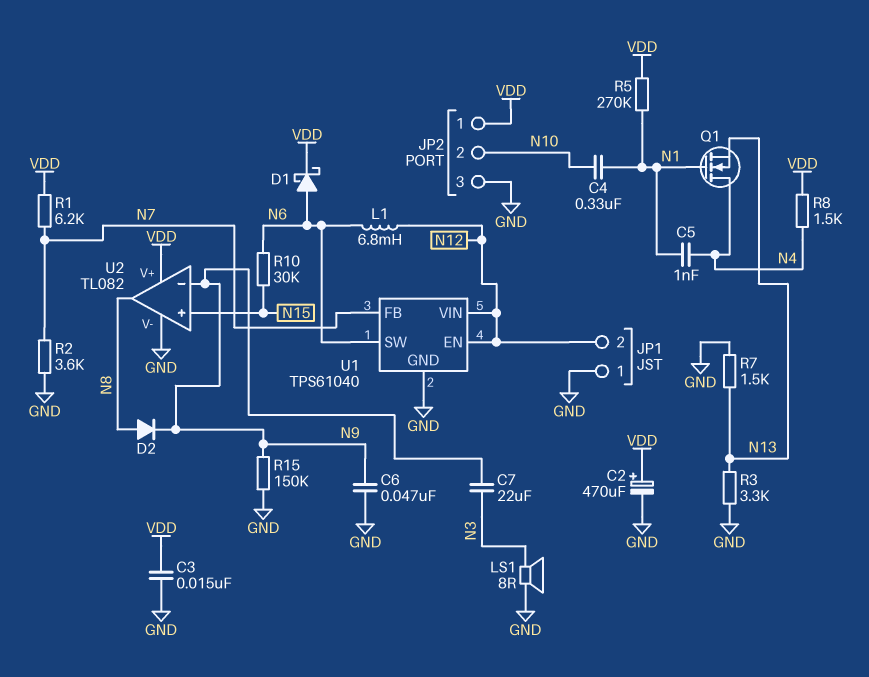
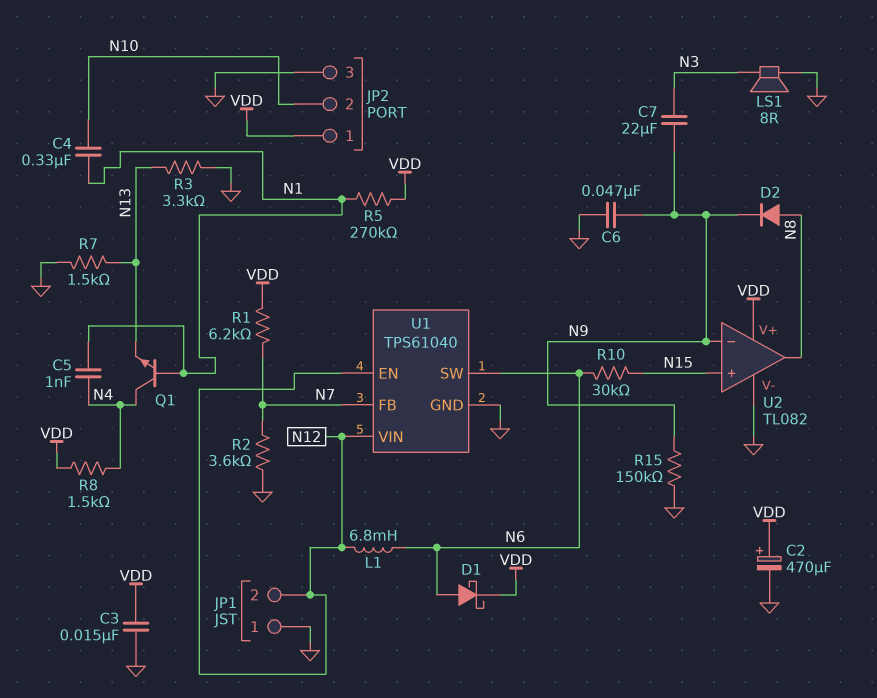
Q1: NMOS (G N1, D N4, S N13) -> NPN (B N1, C N4, E N13)

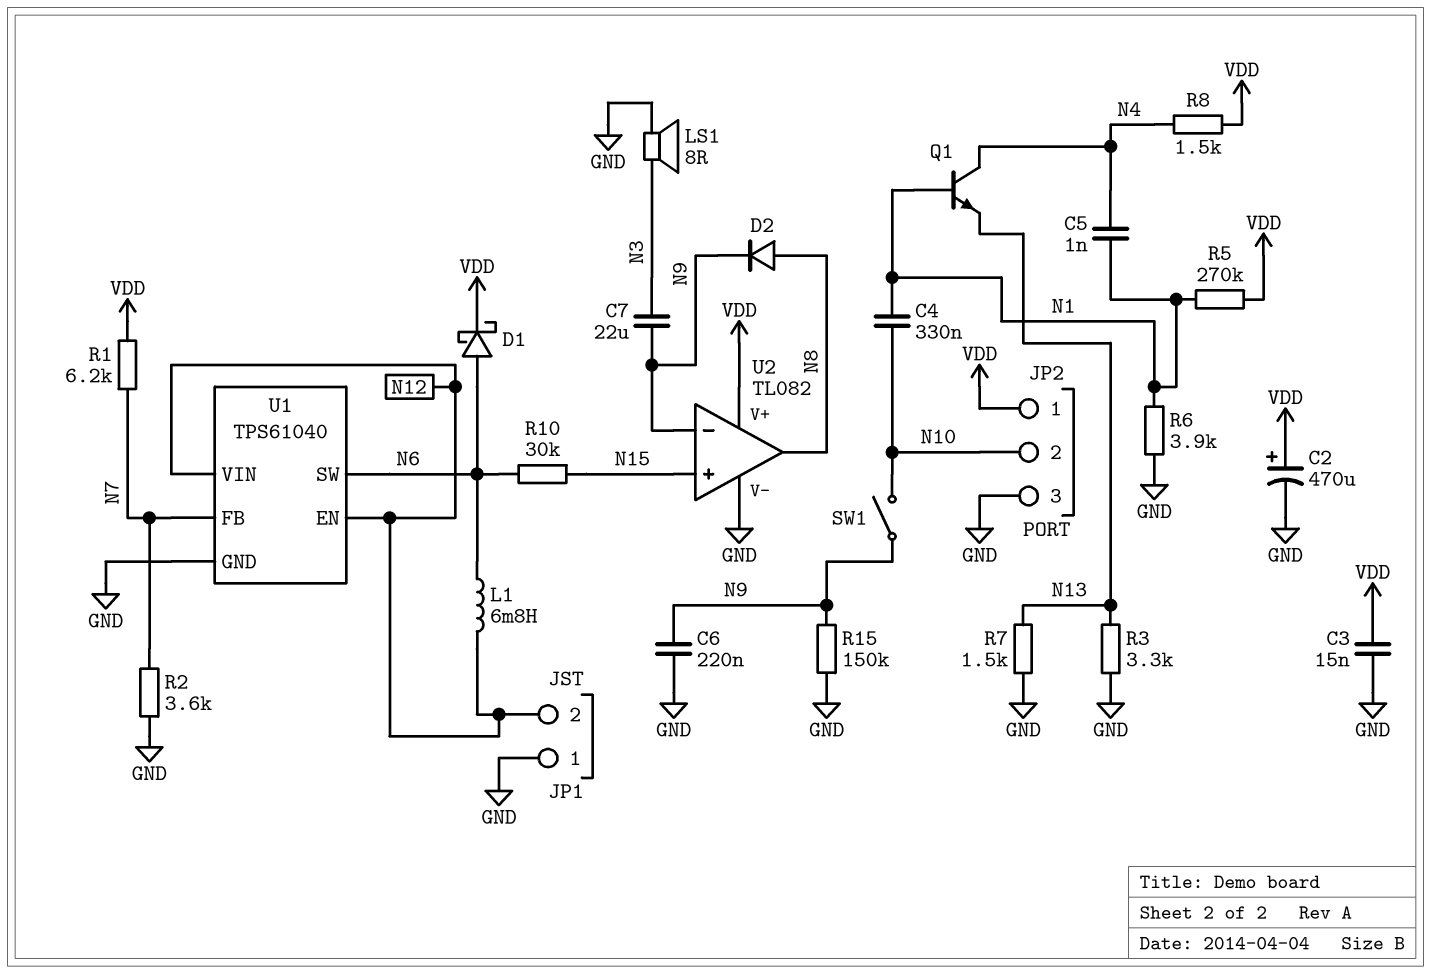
C6: 47nF (GND, N9) -> 220nF (GND, N9)
R6: none -> 3.9k (GND, N1)
SW1: none -> switch (N9, N10)

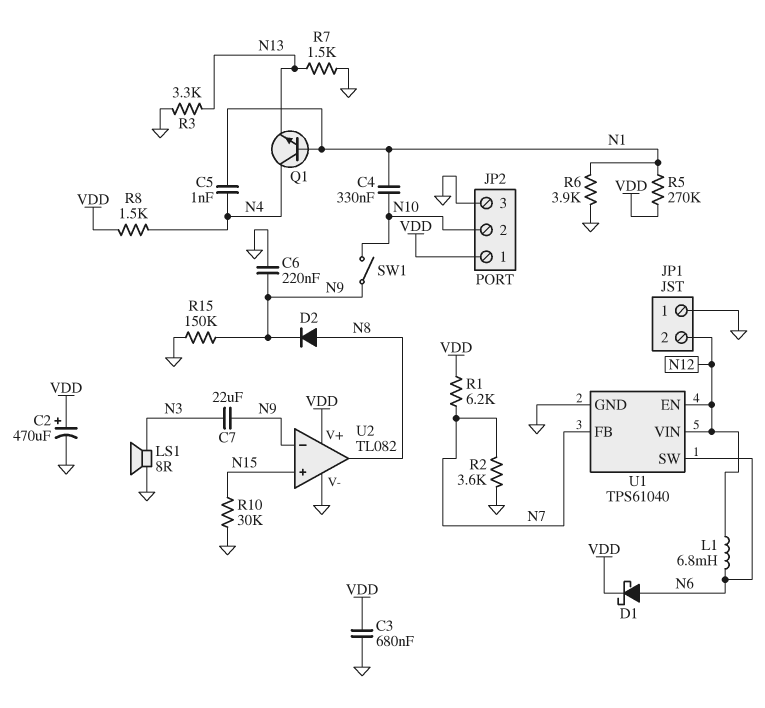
C3: 15nF (GND, VDD) -> 680nF (GND, VDD)
R10: 30k (N6, N15) -> 30k (GND, N15)

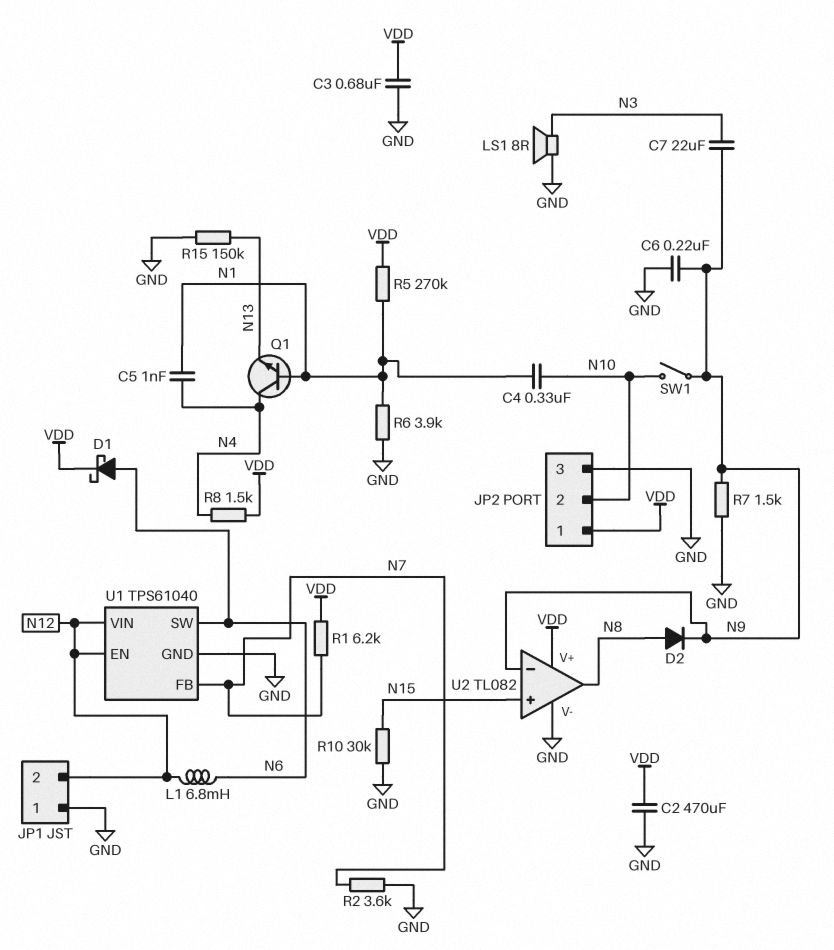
C2: 470uF (plus VDD, minus GND) -> 470uF (GND, VDD)
R3: 3.3k (GND, N13) -> none
R7: 1.5k (GND, N13) -> 1.5k (GND, N9)
R15: 150k (GND, N9) -> 150k (GND, N13)

